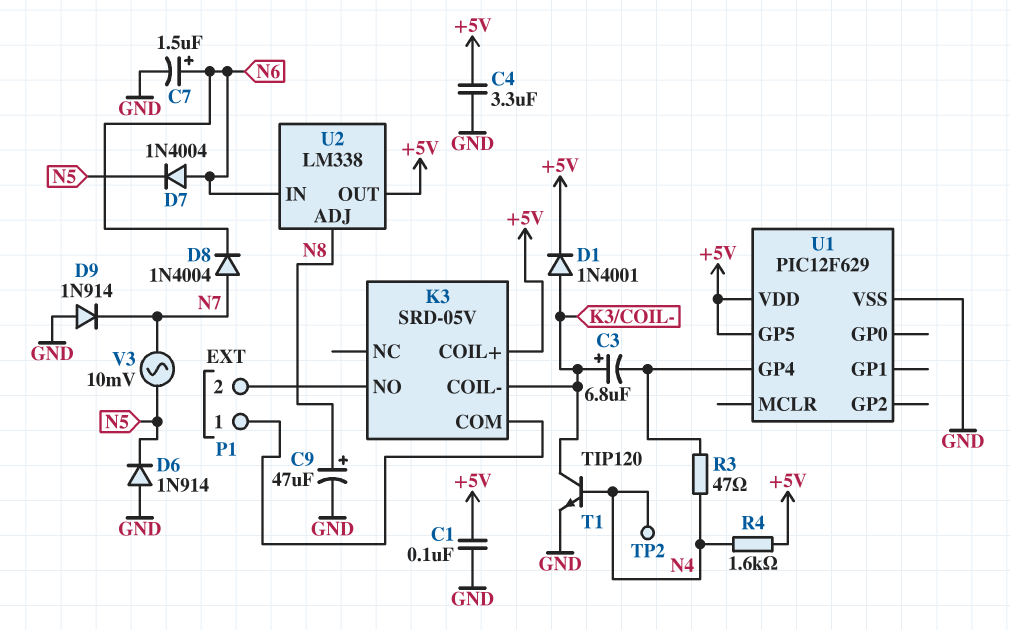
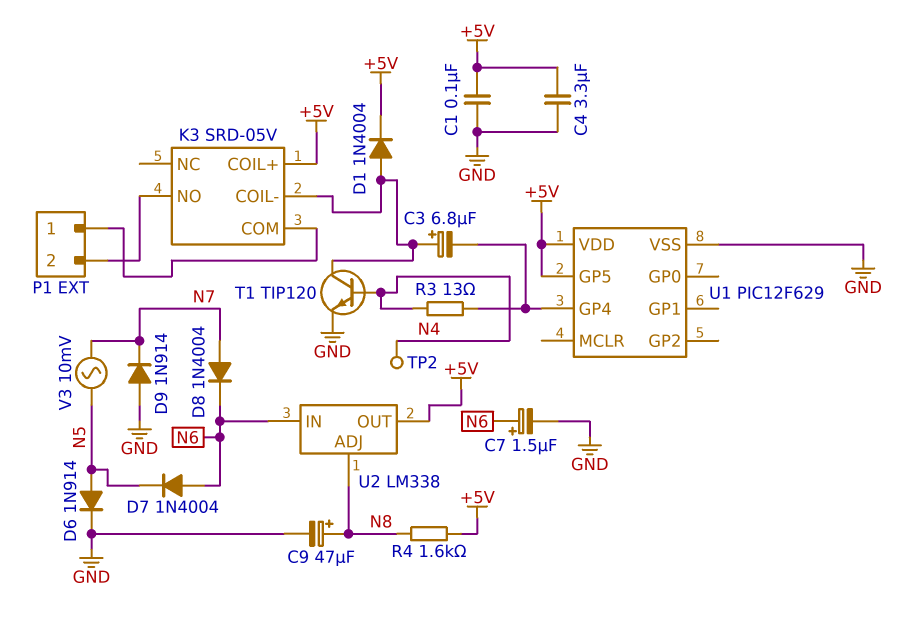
D1: diode 1N4001 (A K3/COIL-, K +5V) -> diode 1N4004 (A K3/COIL-, K +5V)
D6: diode 1N914 (A GND, K N5) -> diode 1N914 (A N5, K GND)
R3: 47 (N4, U1/GP4) -> 13 (N4, U1/GP4)
R4: 1.6k (+5V, N4) -> 1.6k (+5V, N8)

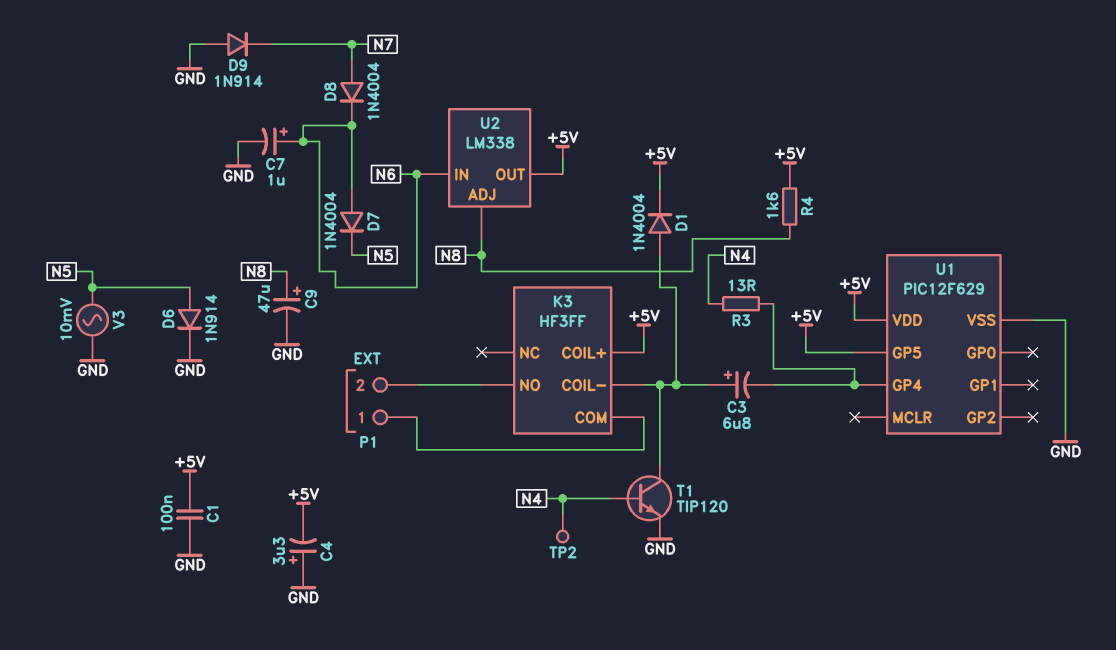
C4: 3.3uF (+5V, GND) -> 3.3uF (plus GND, minus +5V)
C7: 1.5uF (plus N6, minus GND) -> 1uF (plus N6, minus GND)
K3: SRD-05V -> HF3FF
V3: AC 10mV (N5, N7) -> AC 10mV (GND, N5)

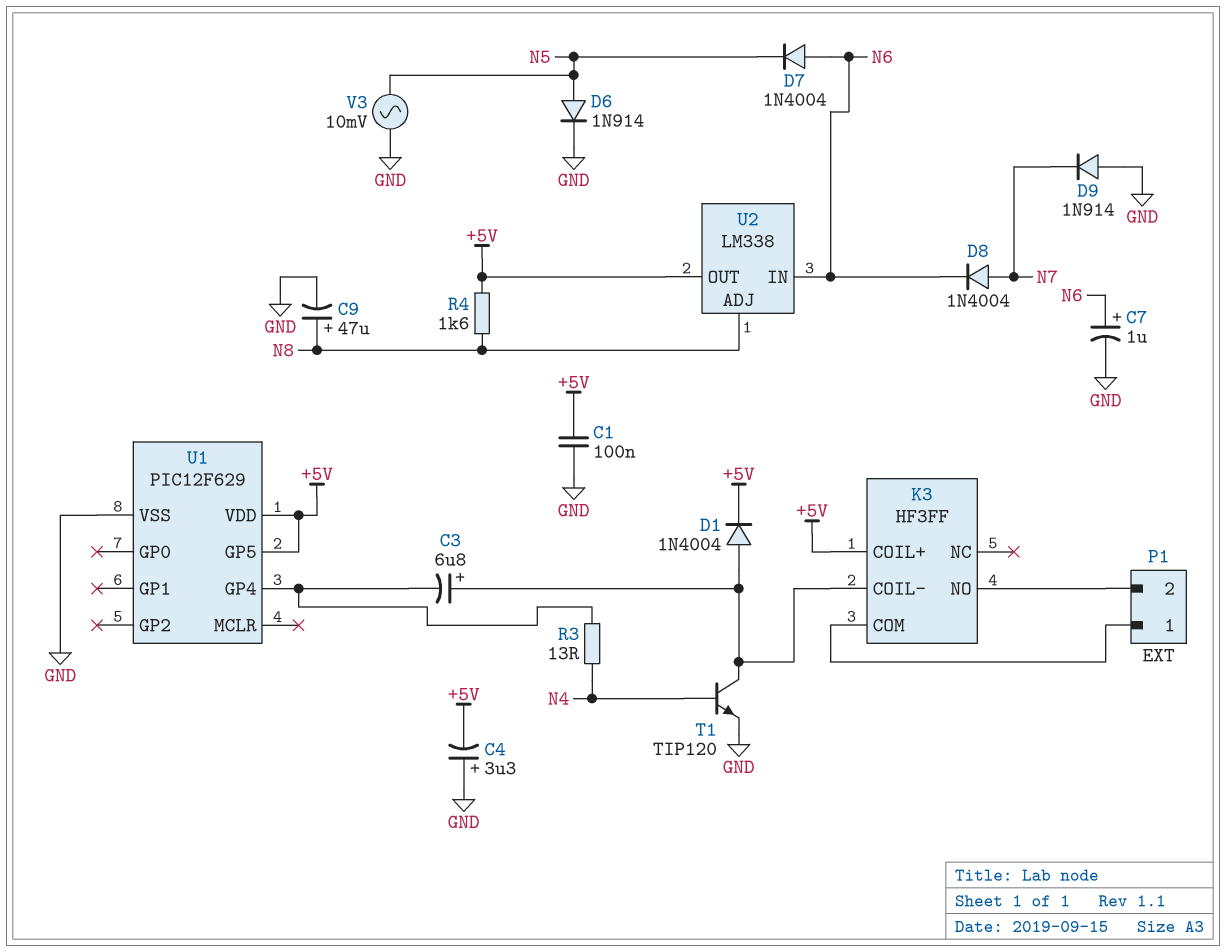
TP2: test point (N4) -> none

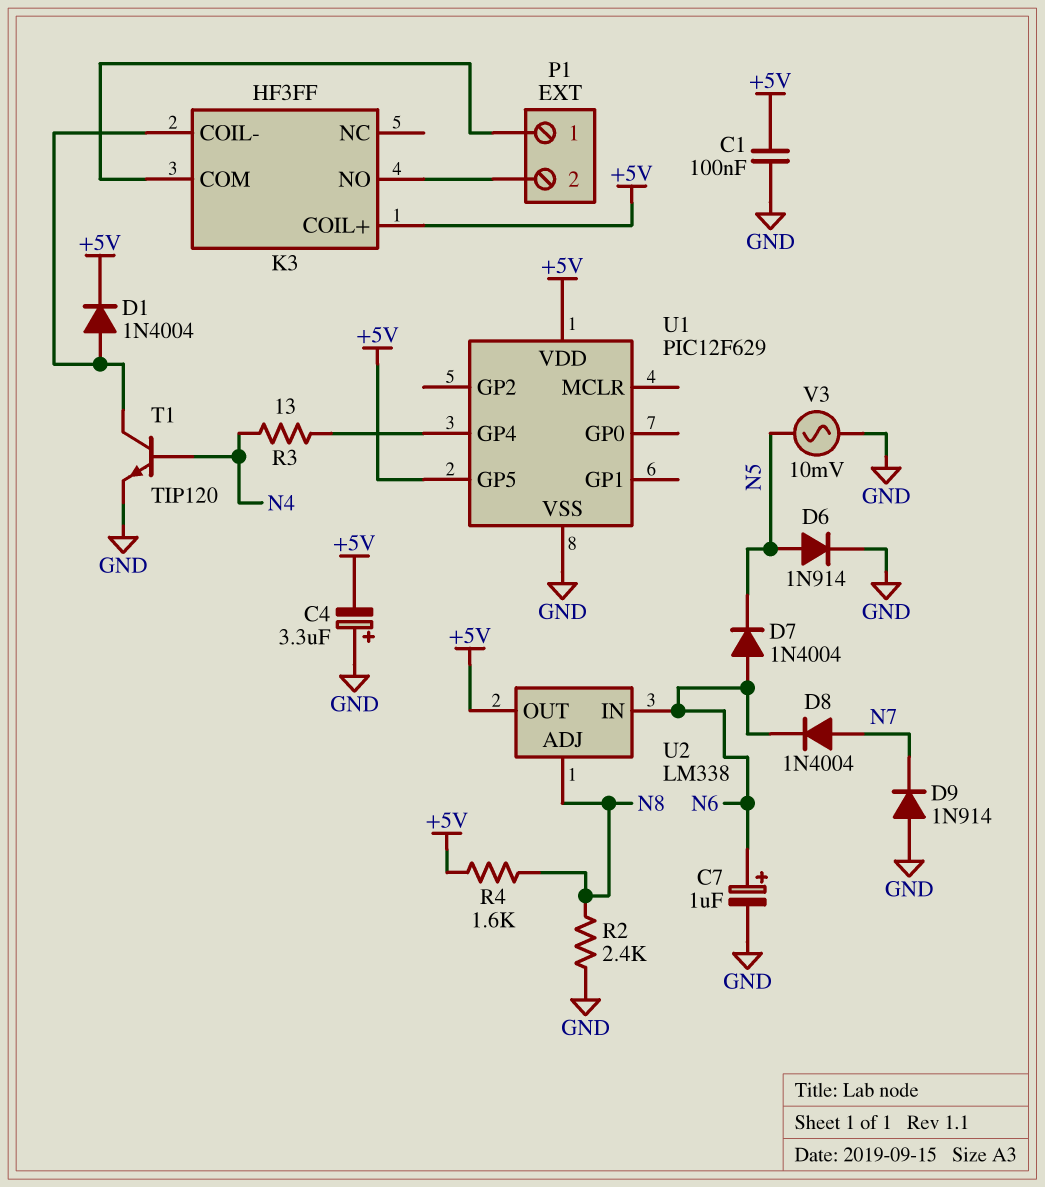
C3: 6.8uF (plus K3/COIL-, minus U1/GP4) -> none
C9: 47uF (plus N8, minus GND) -> none
R2: none -> 2.4k (GND, N8)

